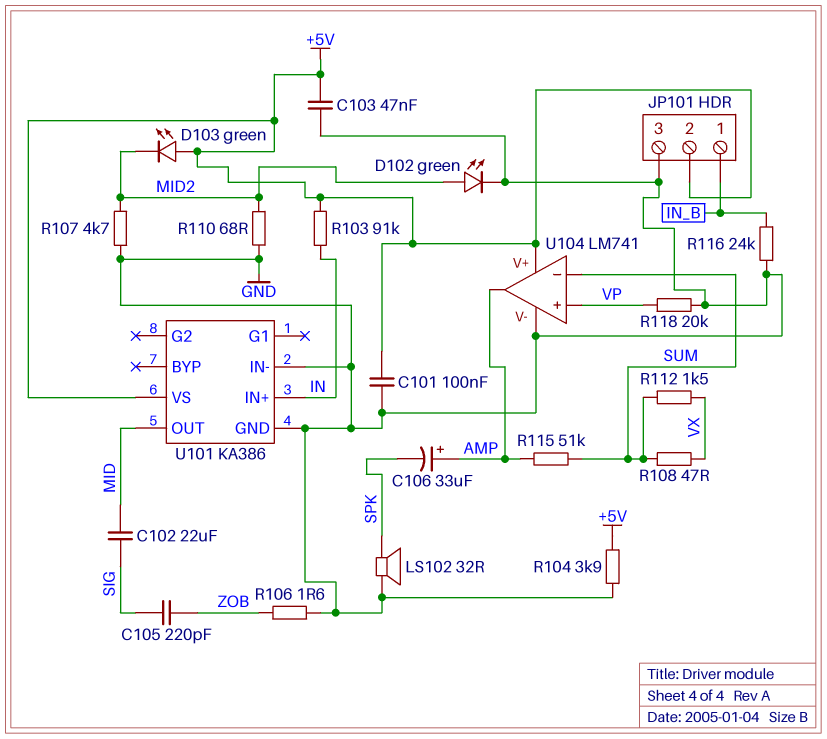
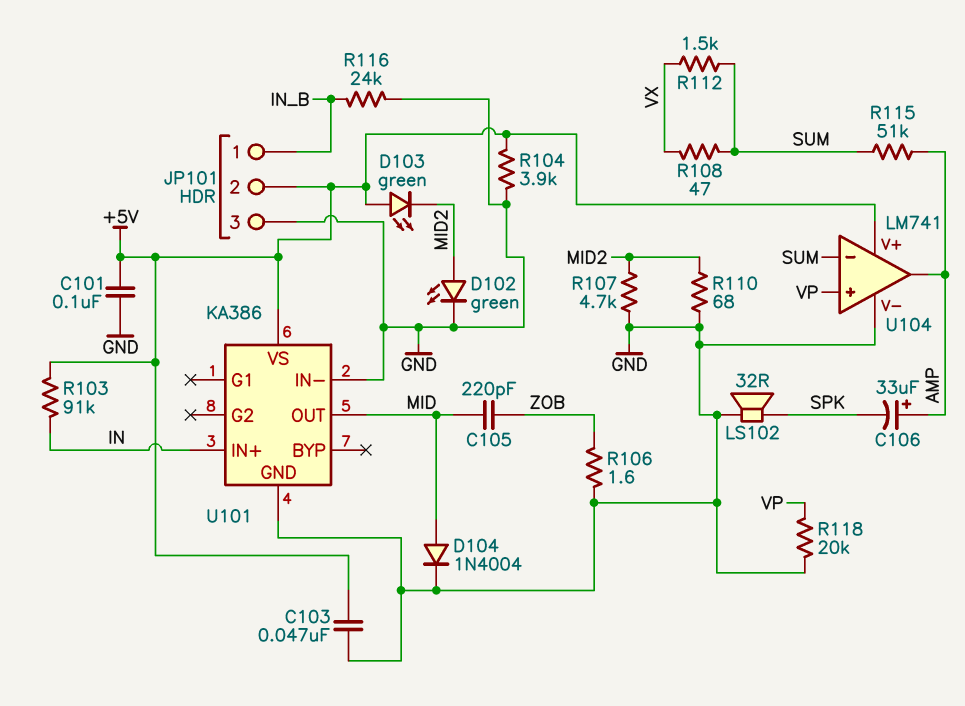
C102: 22uF (MID, SIG) -> none
C105: 220pF (SIG, ZOB) -> 220pF (MID, ZOB)
D104: none -> diode 1N4004 (A MID, K GND)

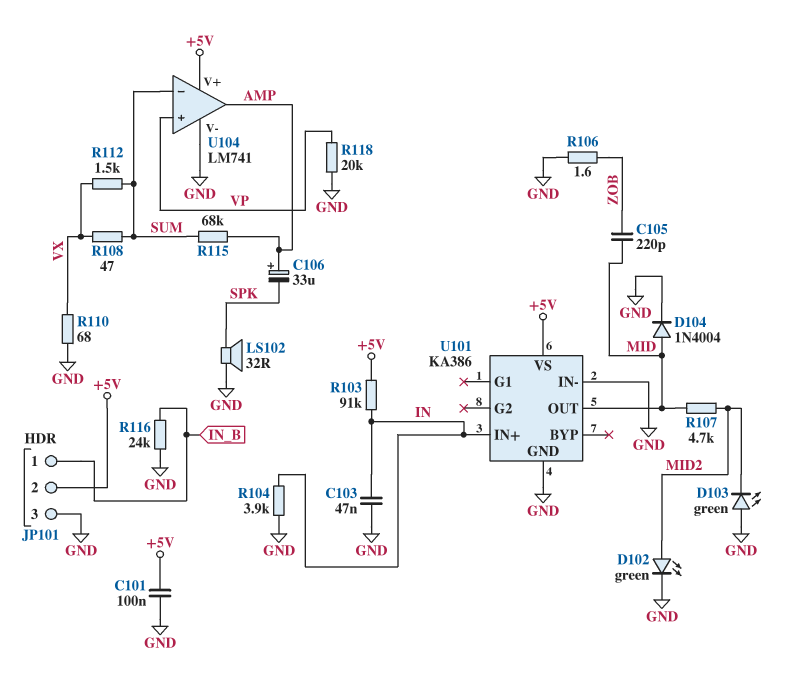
C103: 47nF (+5V, GND) -> 47nF (GND, IN)
D103: LED green (A +5V, K MID2) -> LED green (A GND, K MID2)
R104: 3.9k (+5V, GND) -> 3.9k (GND, IN)
R107: 4.7k (GND, MID2) -> 4.7k (MID, MID2)
R110: 68 (GND, MID2) -> 68 (GND, VX)
R115: 51k (AMP, SUM) -> 68k (AMP, SUM)

